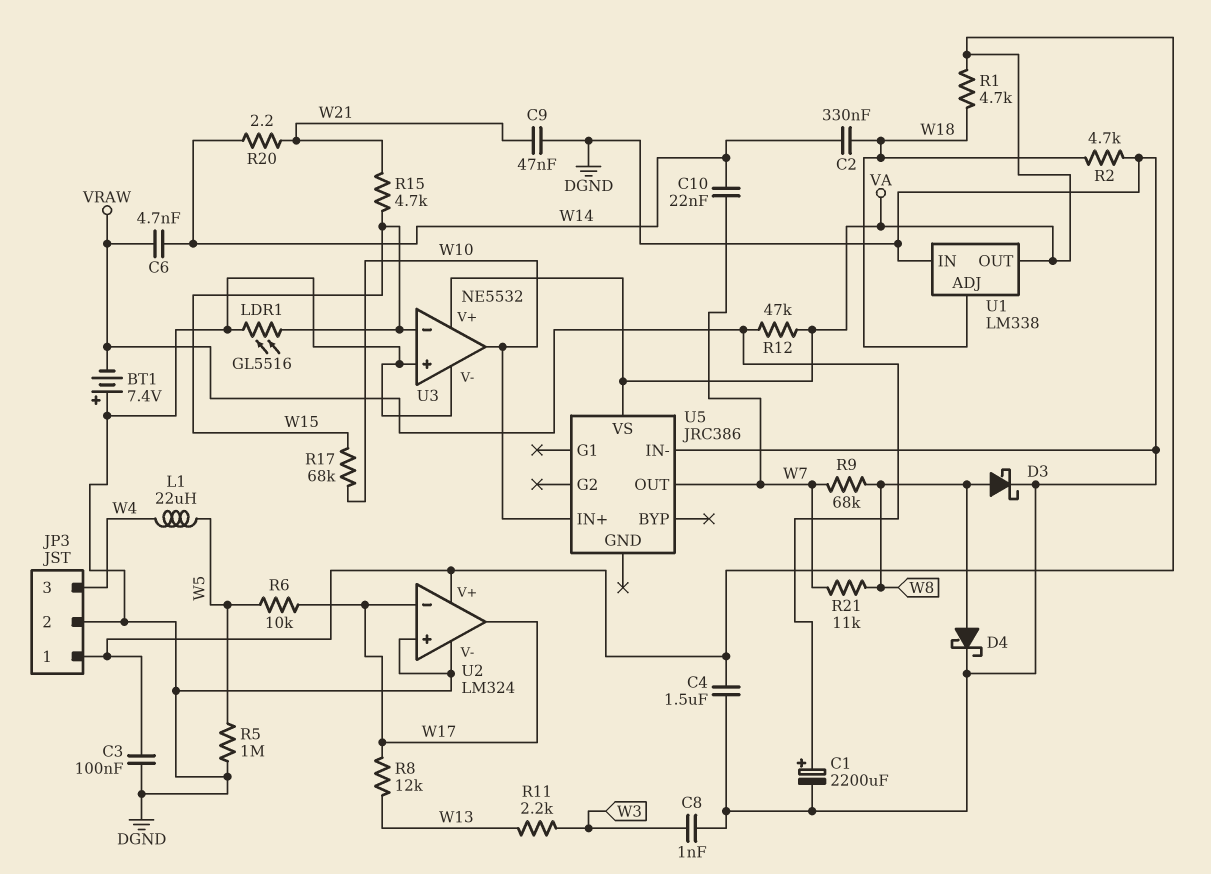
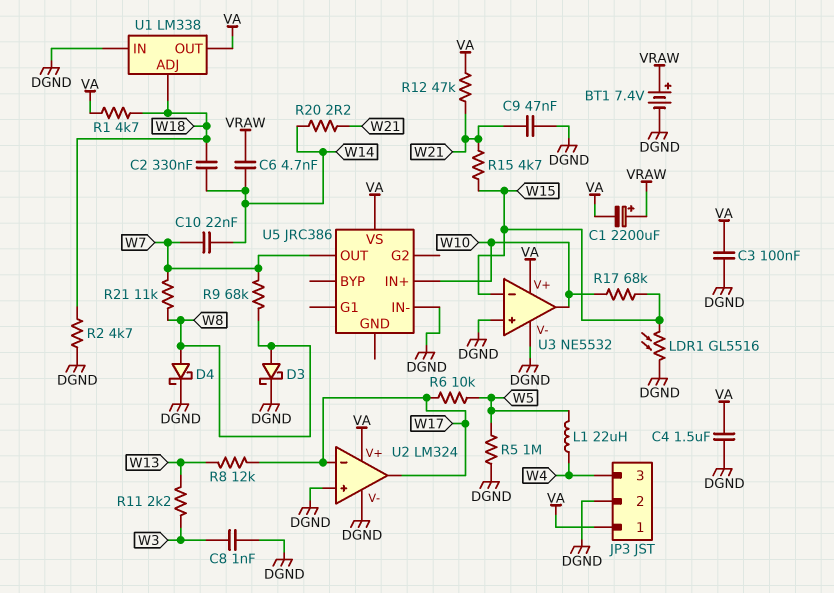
BT1: 7.4V (plus DGND, minus VRAW) -> 7.4V (plus VRAW, minus DGND)
C1: 2200uF (plus VRAW, minus DGND) -> 2200uF (plus VRAW, minus VA)
R12: 47k (VA, VRAW) -> 47k (VA, W21)

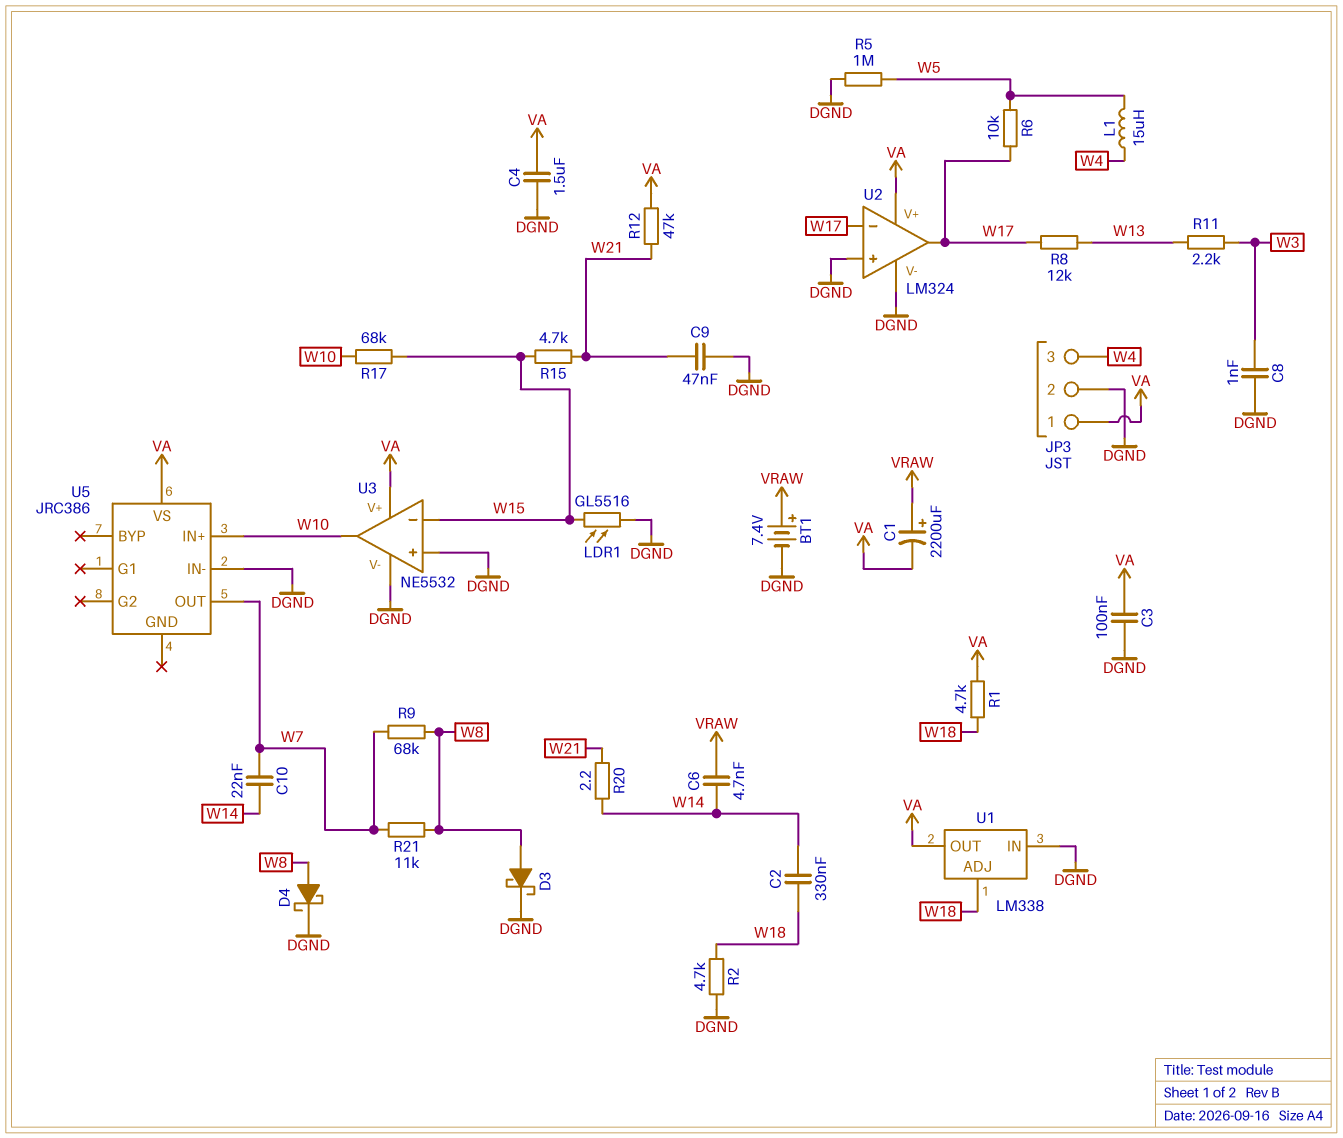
L1: 22uH (W4, W5) -> 15uH (W4, W5)

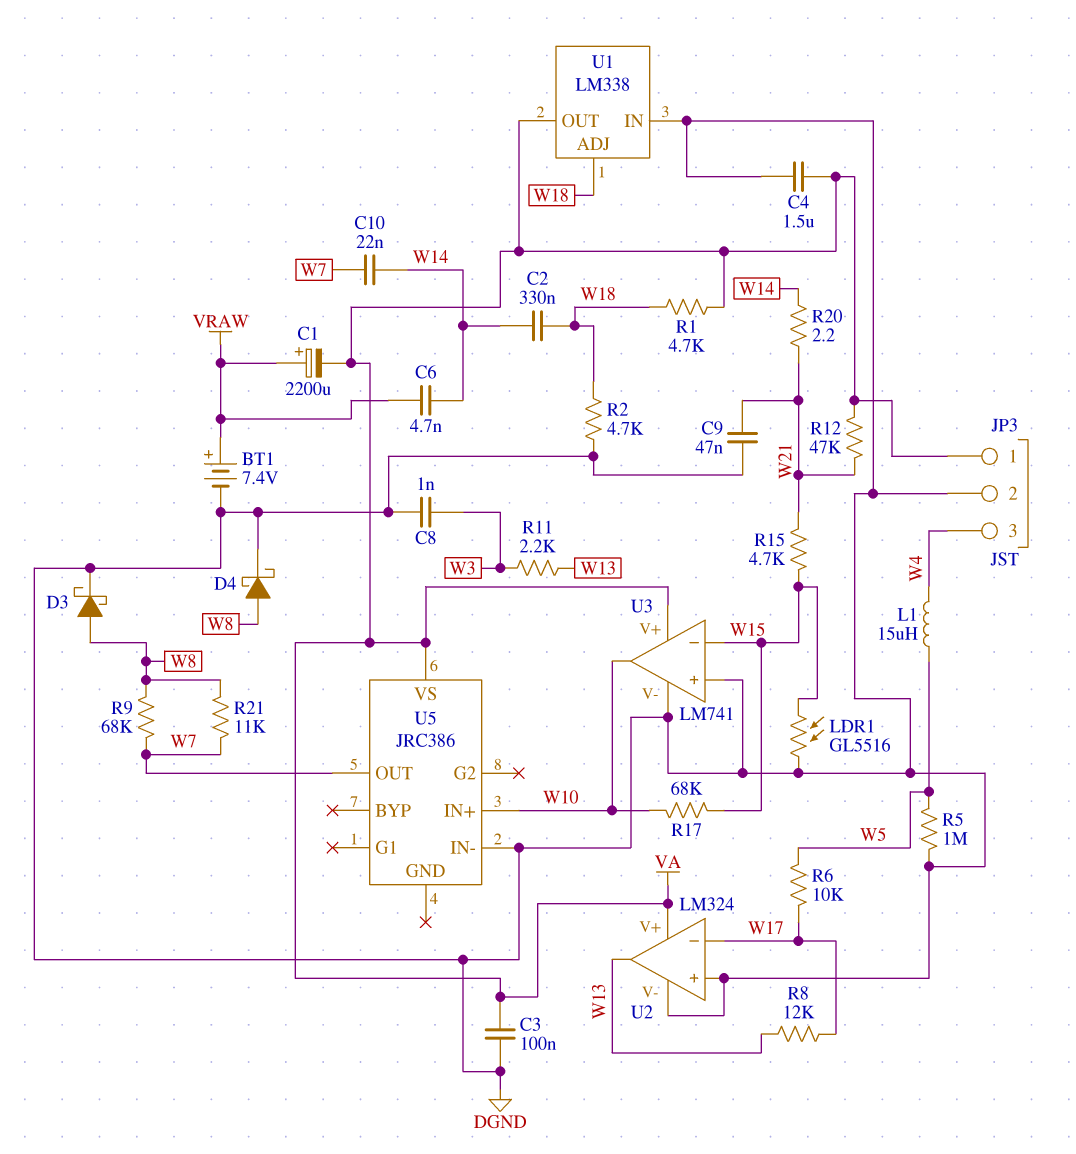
U2 pin out: W17 -> W13
U3: NE5532 -> LM741

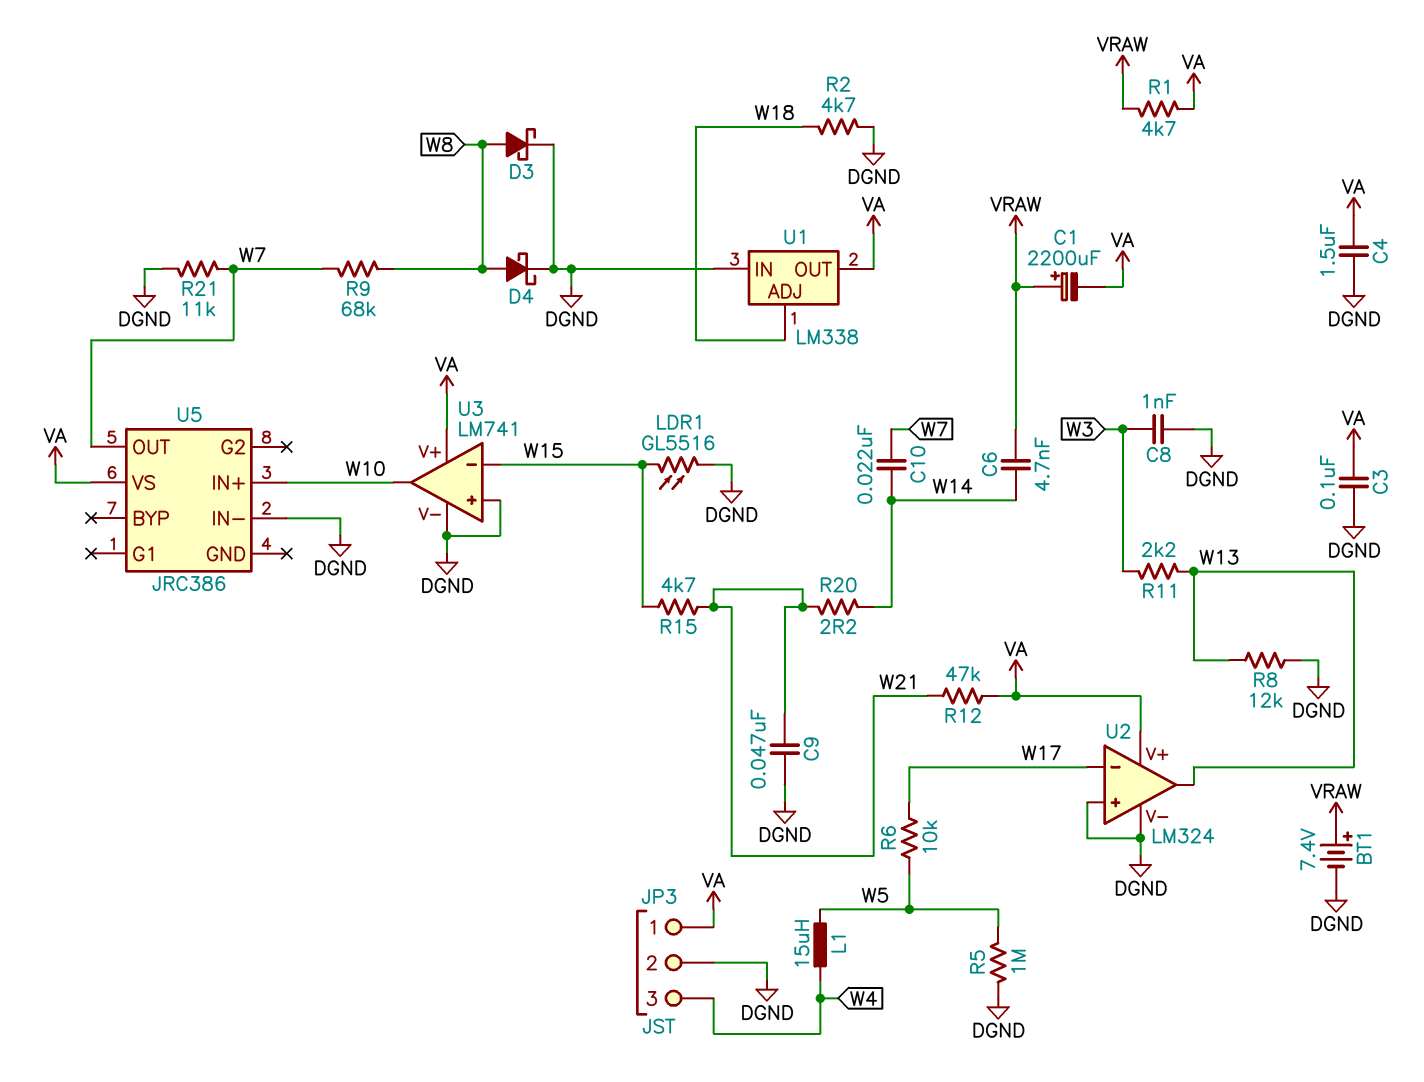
C2: 330nF (W14, W18) -> none
R1: 4.7k (VA, W18) -> 4.7k (VA, VRAW)
R8: 12k (W13, W17) -> 12k (DGND, W13)
R17: 68k (W10, W15) -> none
R21: 11k (W7, W8) -> 11k (DGND, W7)

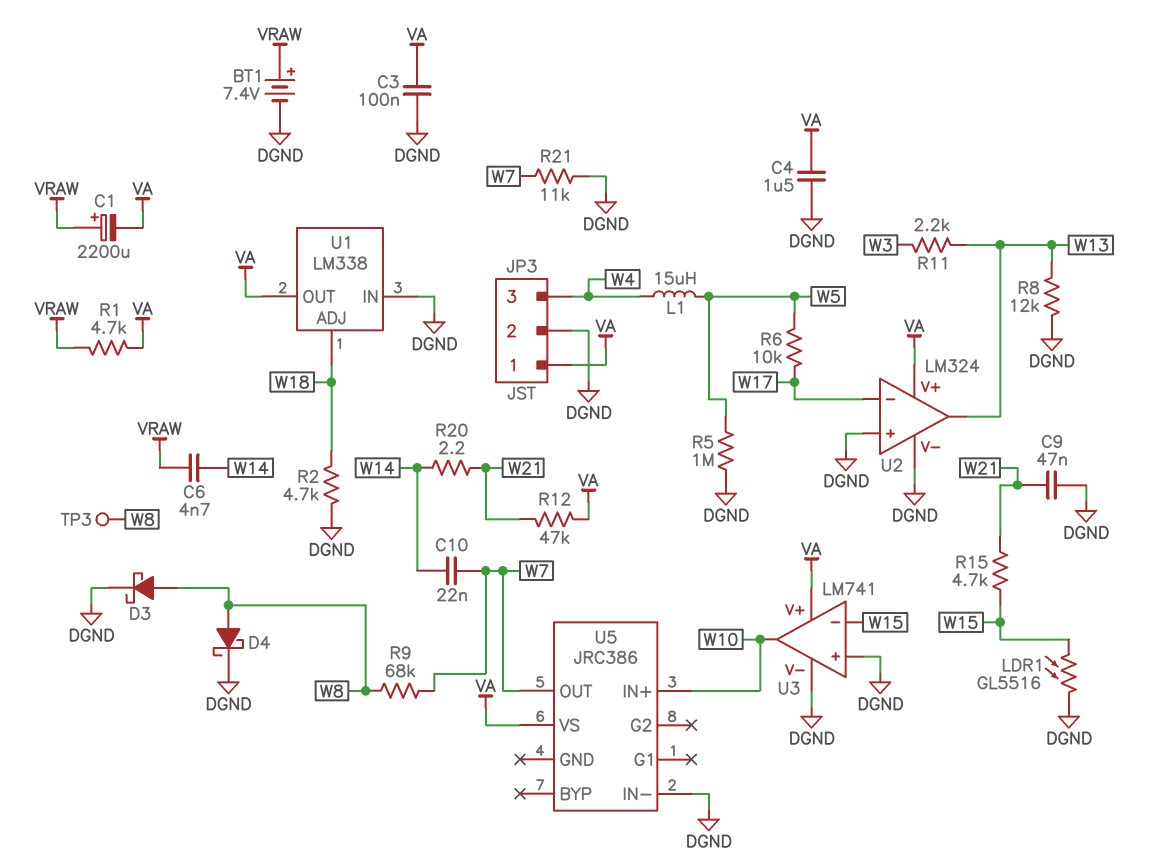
C8: 1nF (DGND, W3) -> none
TP3: none -> test point (W8)

